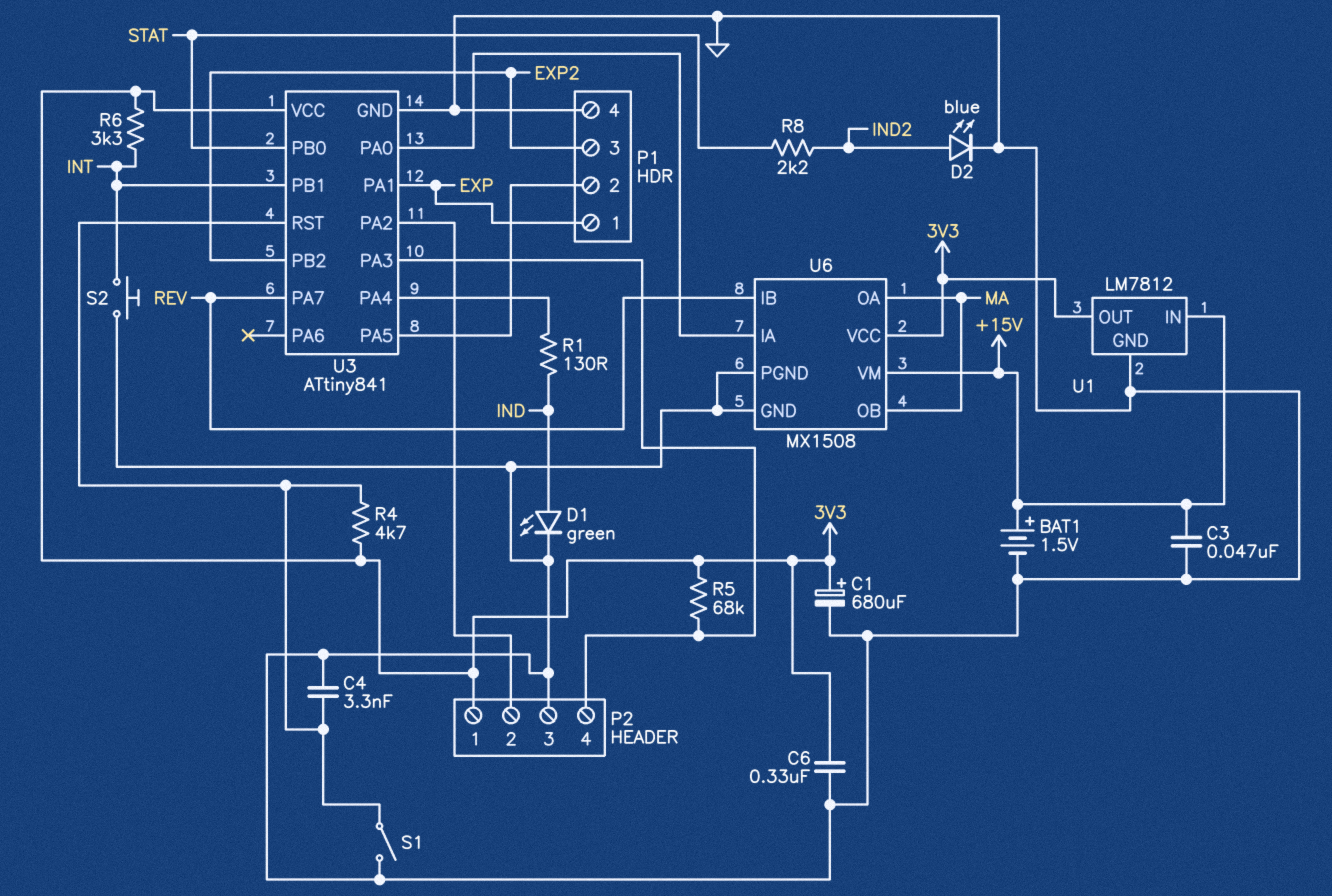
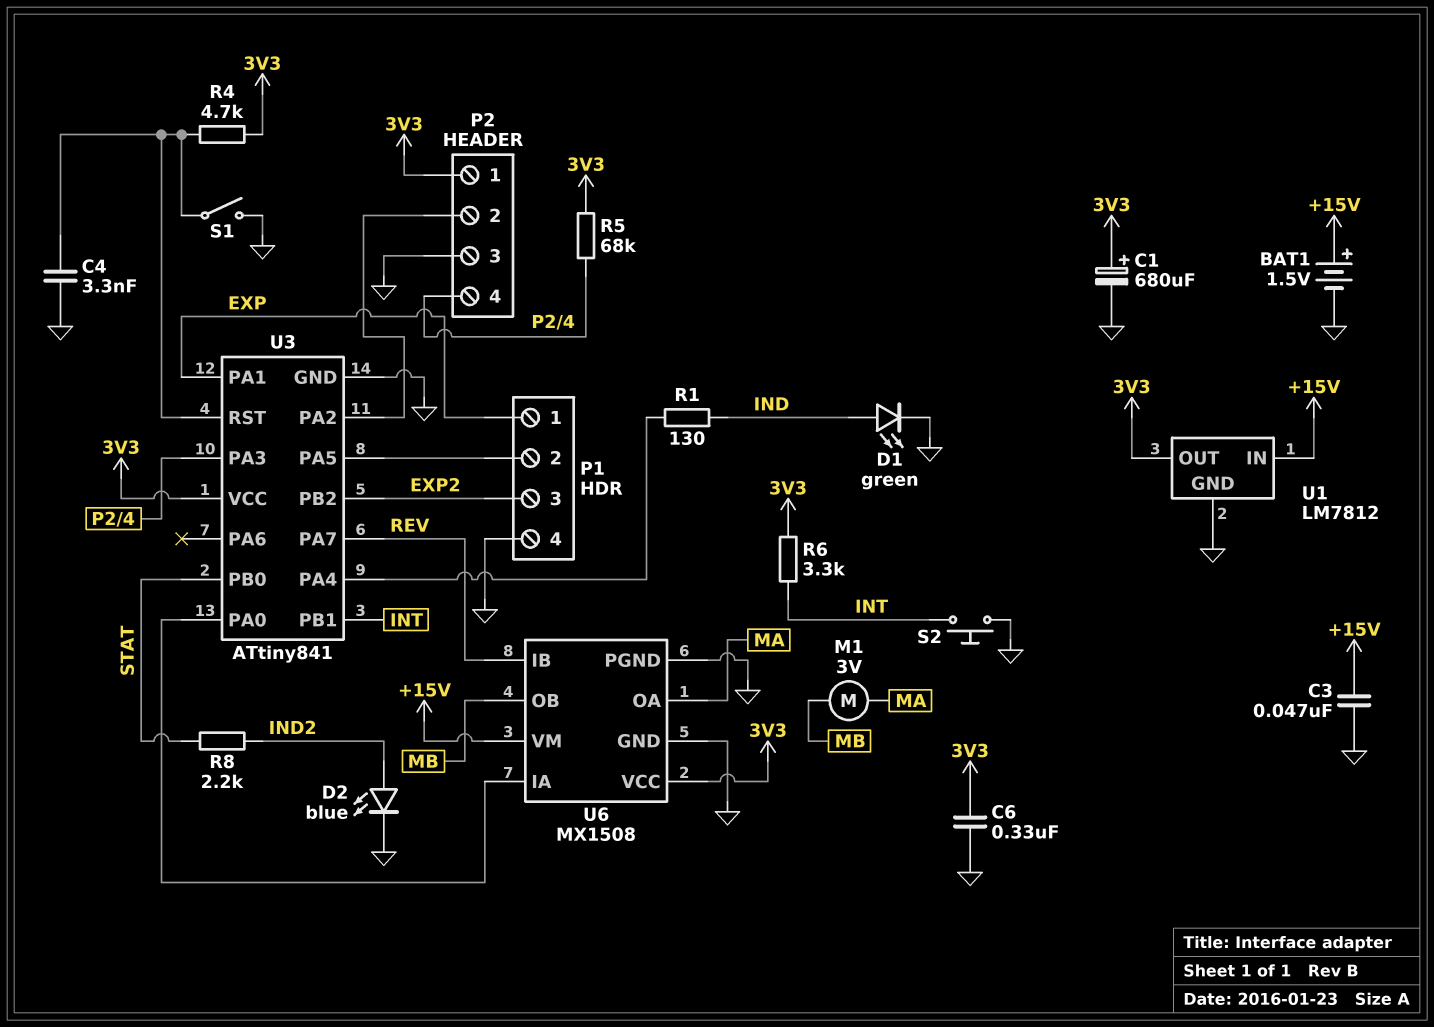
M1: none -> motor 3V (MA, MB)
U6 pin OB: MA -> MB

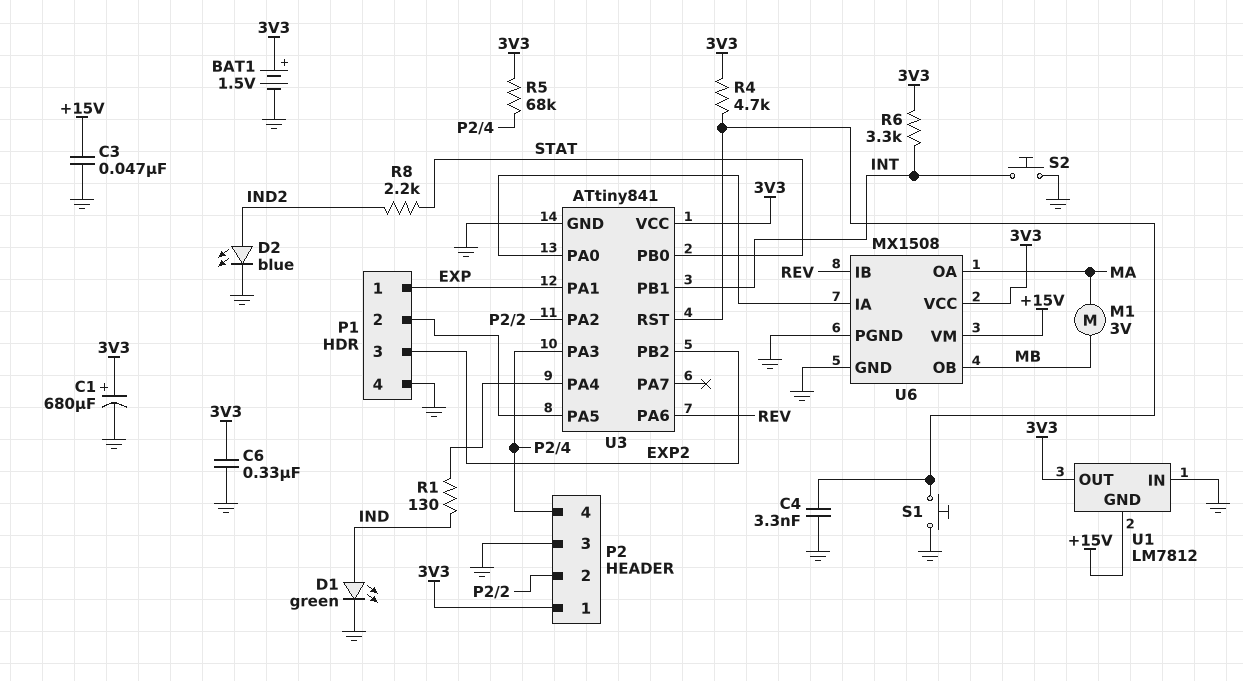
BAT1: 1.5V (plus +15V, minus GND) -> 1.5V (plus 3V3, minus GND)
S1: switch (GND, U3/RST) -> button (GND, U3/RST)
U1 pin GND: GND -> +15V
U1 pin IN: +15V -> GND
U3 pin PA6: none -> REV
U3 pin PA7: REV -> none

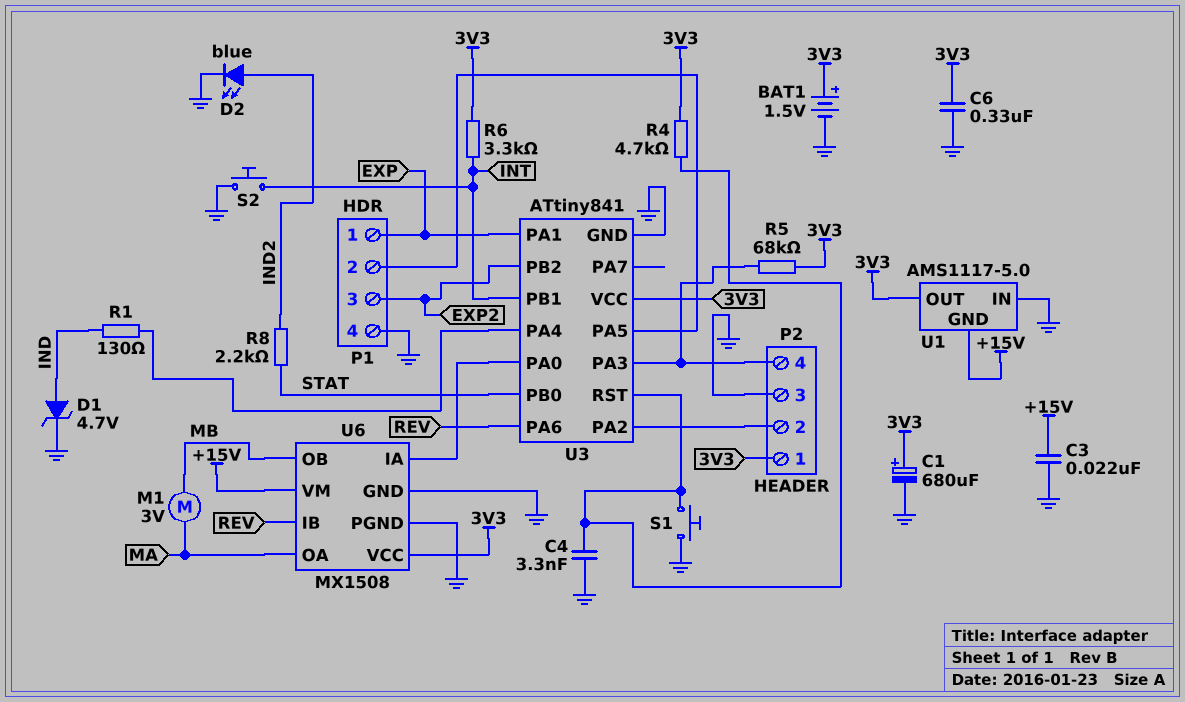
C3: 47nF (+15V, GND) -> 22nF (+15V, GND)
D1: LED green (A IND, K GND) -> zener 4.7V (A IND, K GND)
U1: LM7812 -> AMS1117-5.0

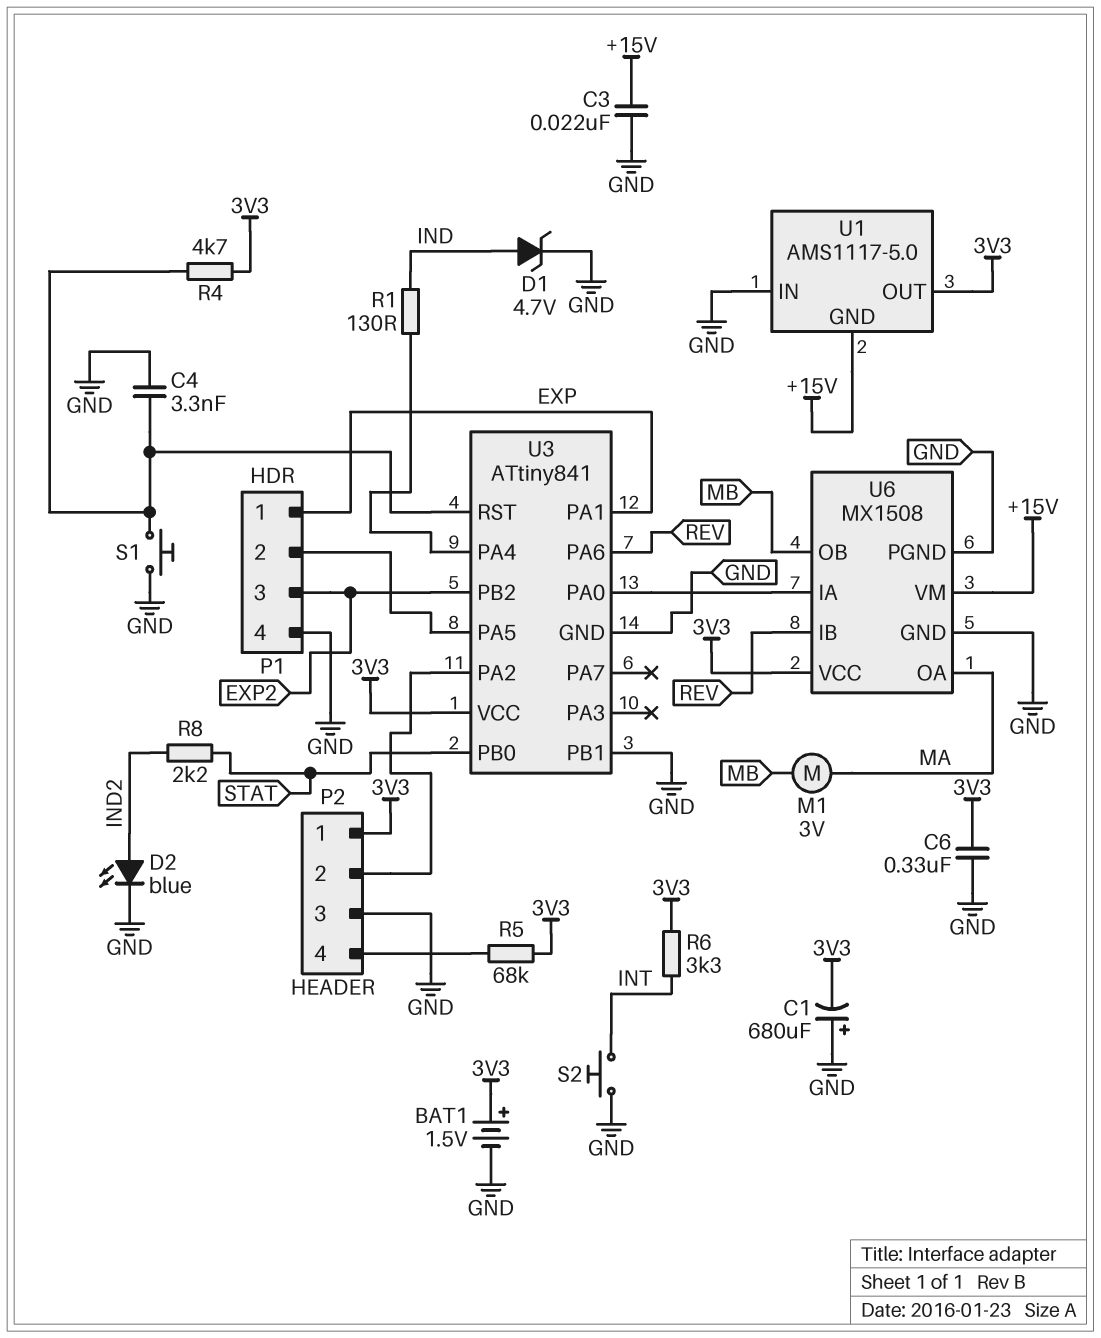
C1: 680uF (plus 3V3, minus GND) -> 680uF (plus GND, minus 3V3)
U3 pin PA3: P2/4 -> none
U3 pin PB1: INT -> GND

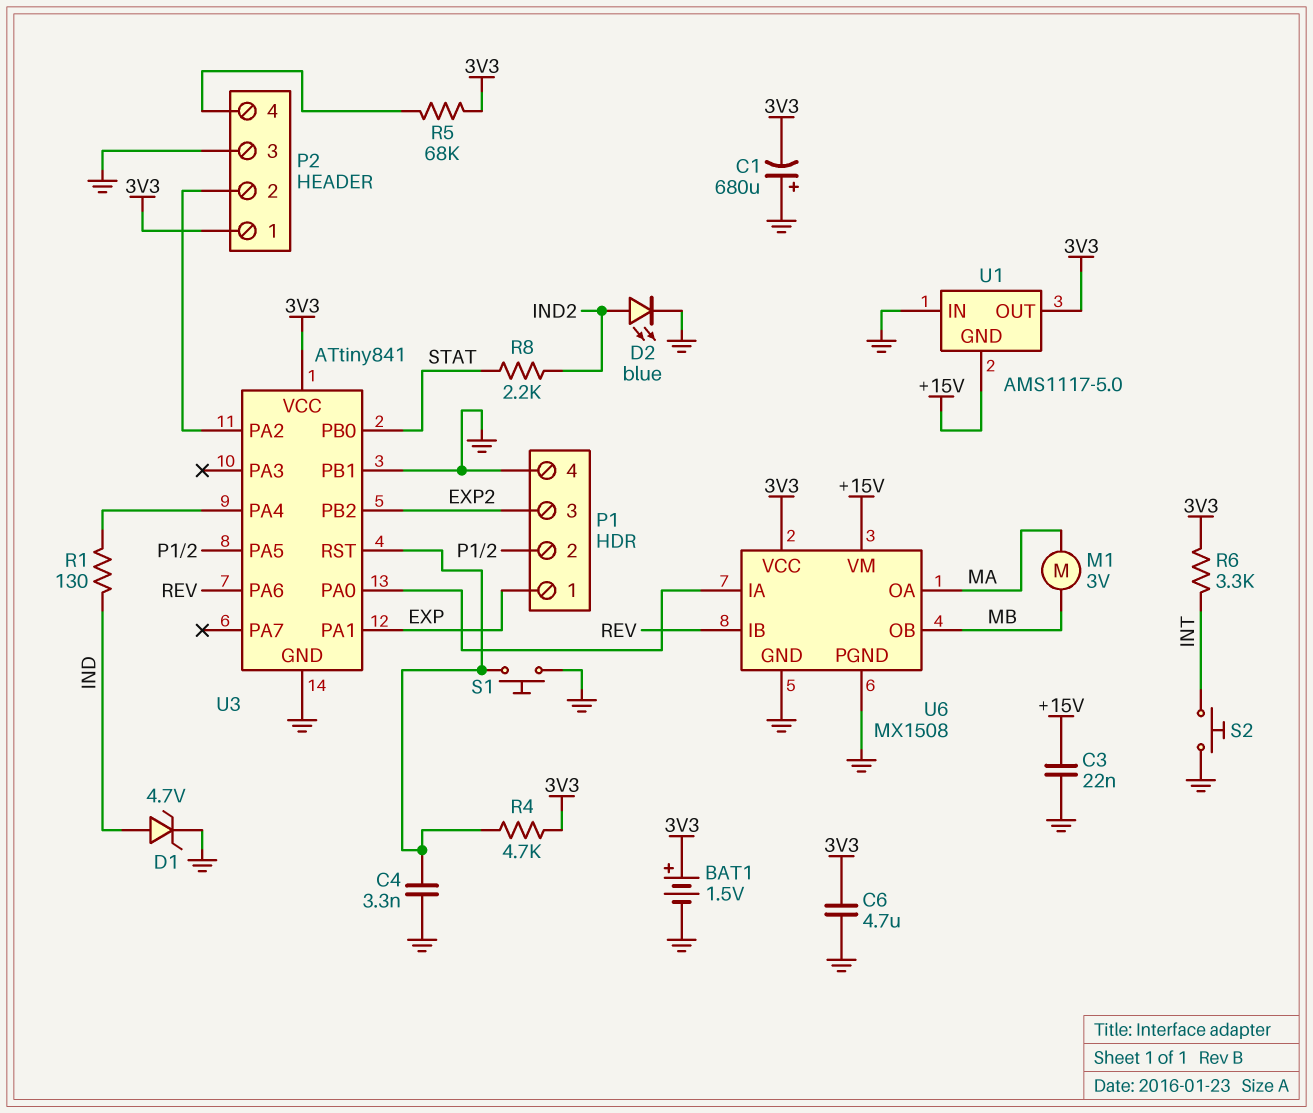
C6: 330nF (3V3, GND) -> 4.7uF (3V3, GND)

